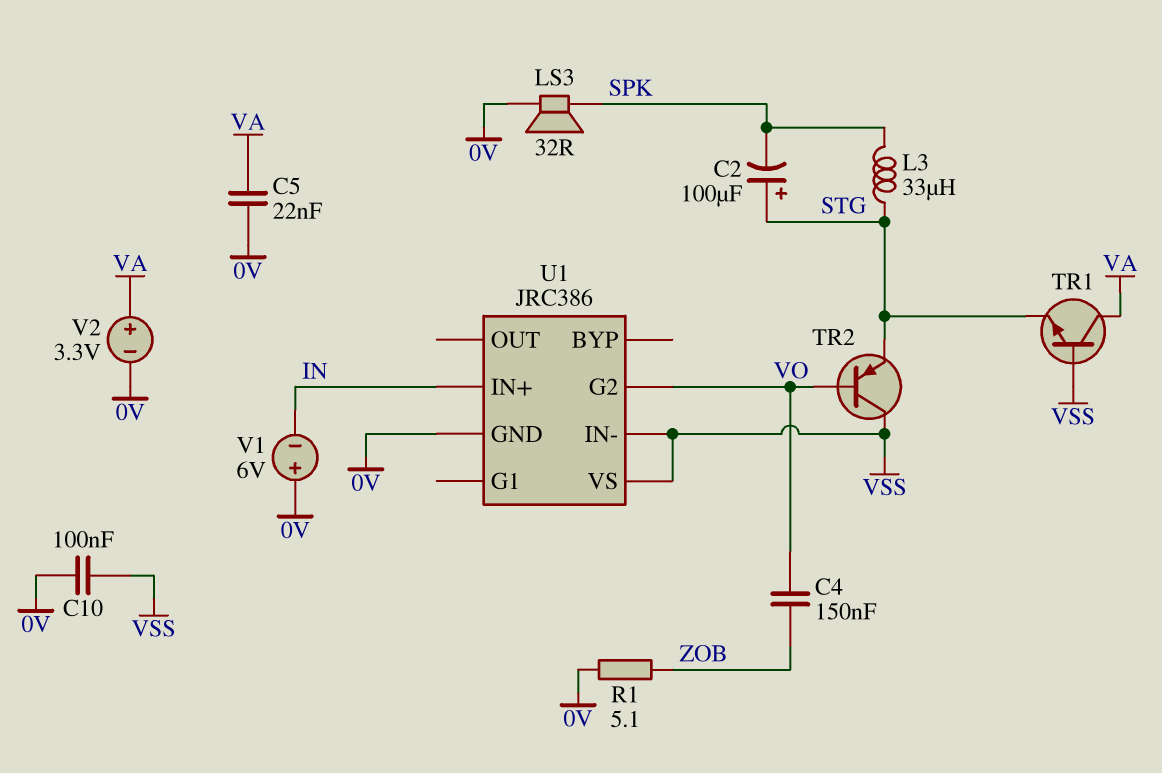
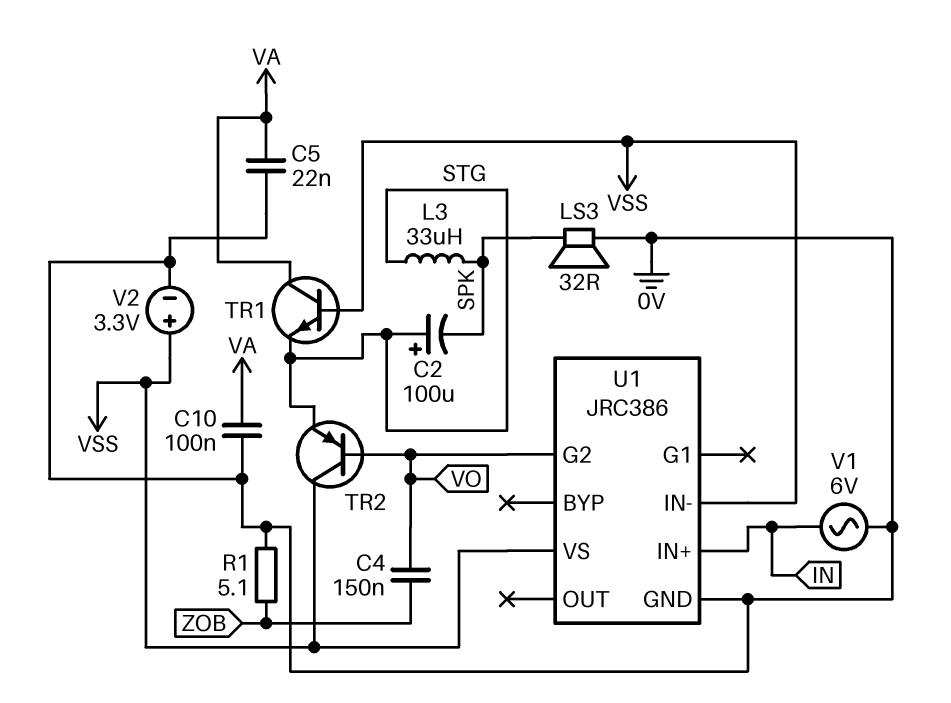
C10: 100nF (0V, VSS) -> 100nF (0V, VA)
V1: 6V (plus 0V, minus IN) -> AC 6V (0V, IN)
V2: 3.3V (plus VA, minus 0V) -> 3.3V (plus VSS, minus 0V)

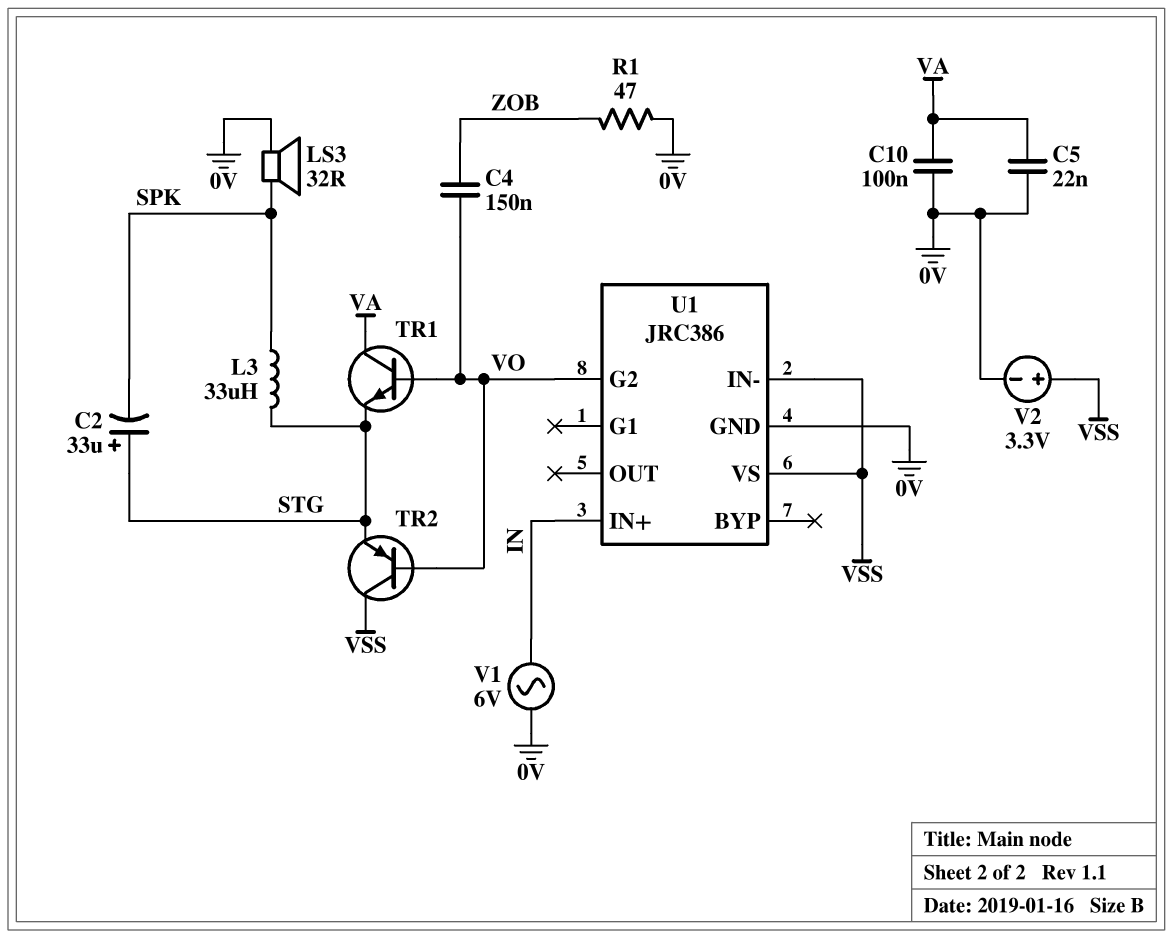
C2: 100uF (plus STG, minus SPK) -> 33uF (plus STG, minus SPK)
R1: 5.1 (0V, ZOB) -> 47 (0V, ZOB)
TR1: NPN (B VSS, C VA, E STG) -> NPN (B VO, C VA, E STG)

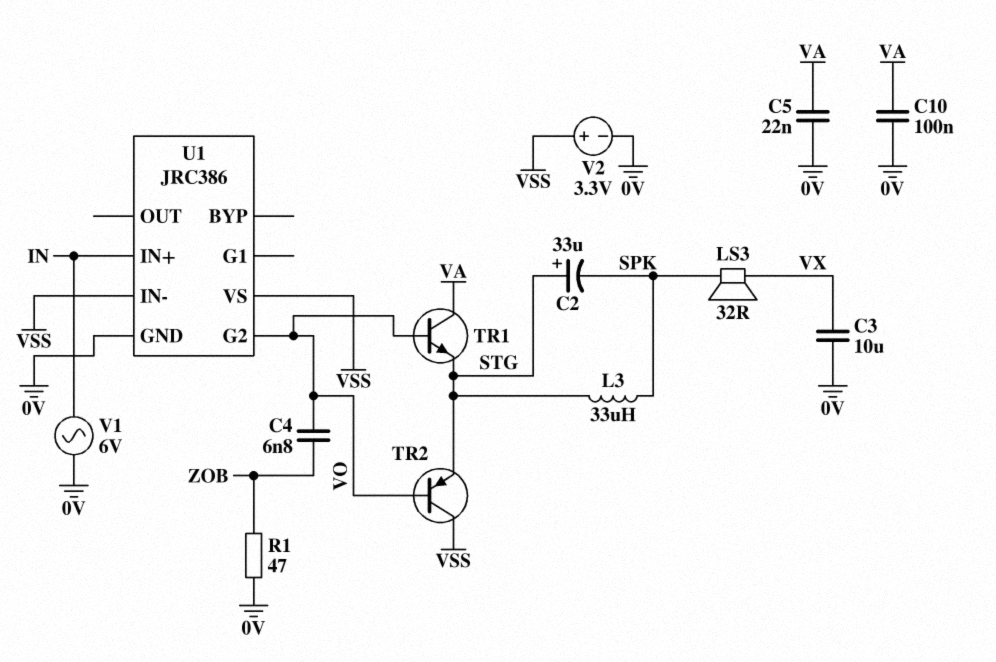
C3: none -> 10uF (0V, VX)
C4: 150nF (VO, ZOB) -> 6.8nF (VO, ZOB)
LS3: speaker 32R (0V, SPK) -> speaker 32R (SPK, VX)

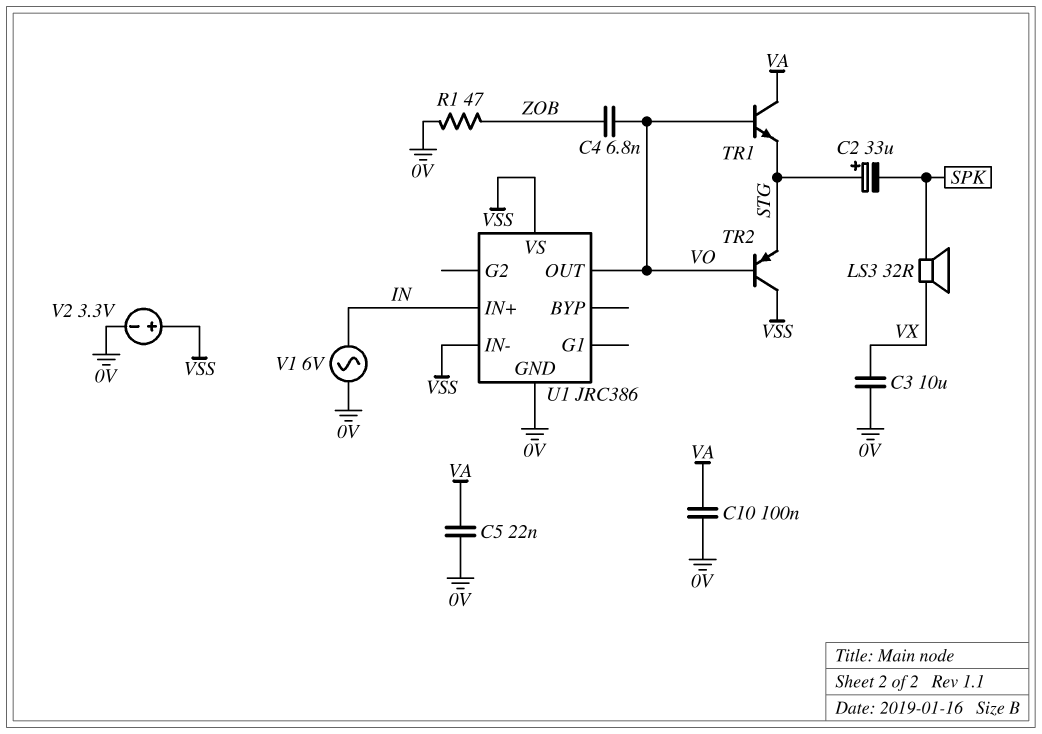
L3: 33uH (SPK, STG) -> none
U1 pin G2: VO -> none
U1 pin OUT: none -> VO

